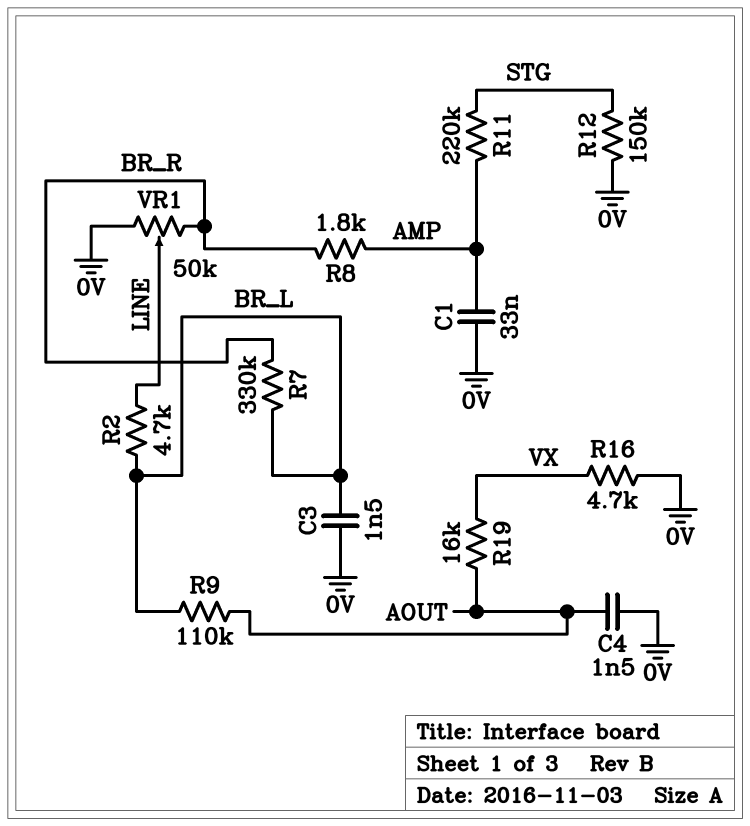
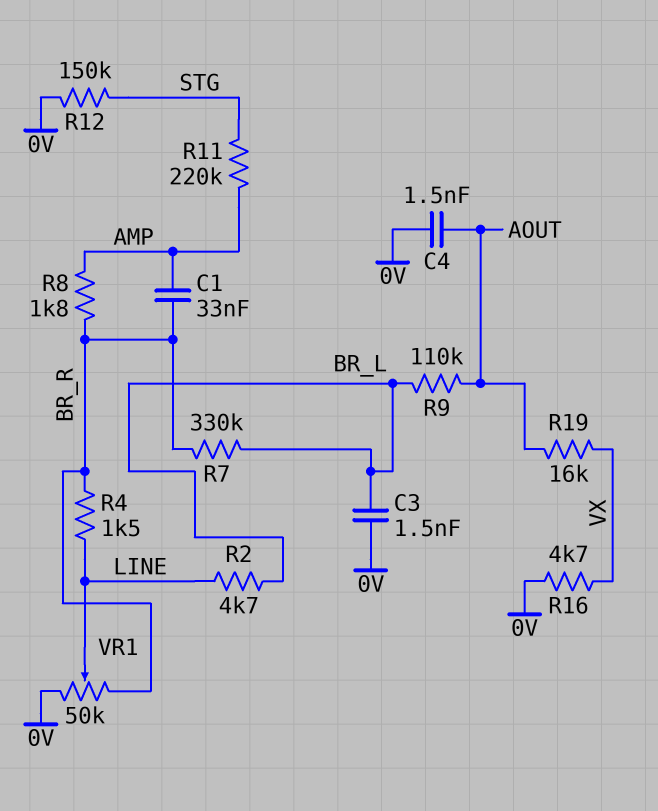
C1: 33nF (0V, AMP) -> 33nF (AMP, BR_R)
R4: none -> 1.5k (BR_R, LINE)

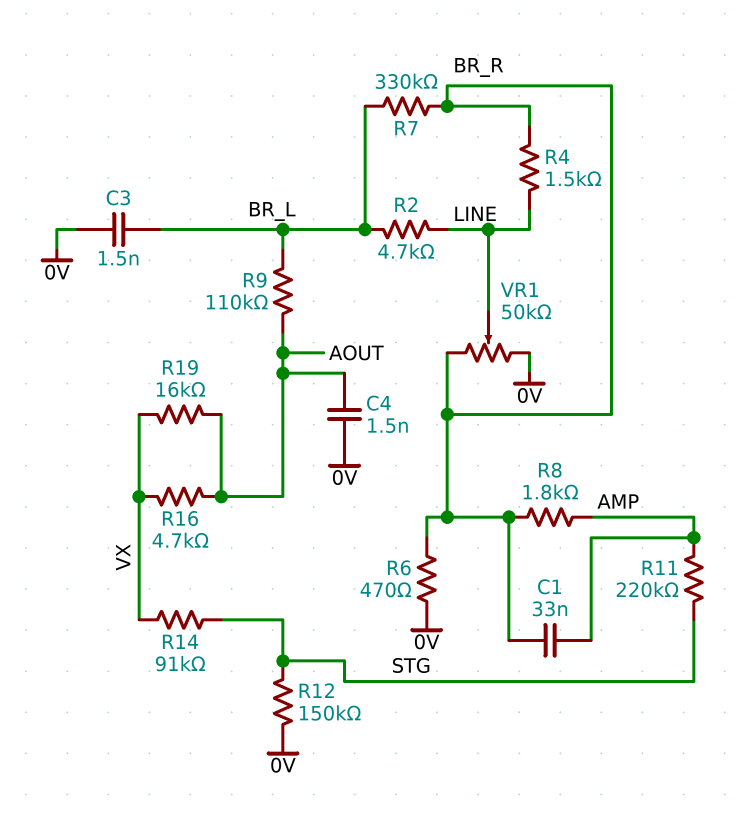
R6: none -> 470 (0V, BR_R)
R14: none -> 91k (STG, VX)
R16: 4.7k (0V, VX) -> 4.7k (AOUT, VX)

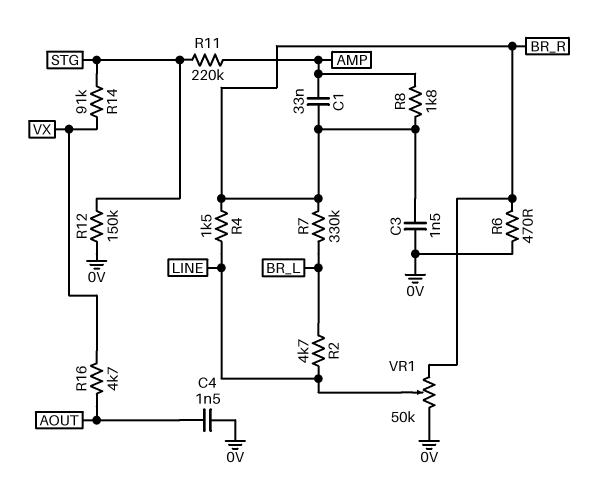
C3: 1.5nF (0V, BR_L) -> 1.5nF (0V, BR_R)
R9: 110k (AOUT, BR_L) -> none
R19: 16k (AOUT, VX) -> none

